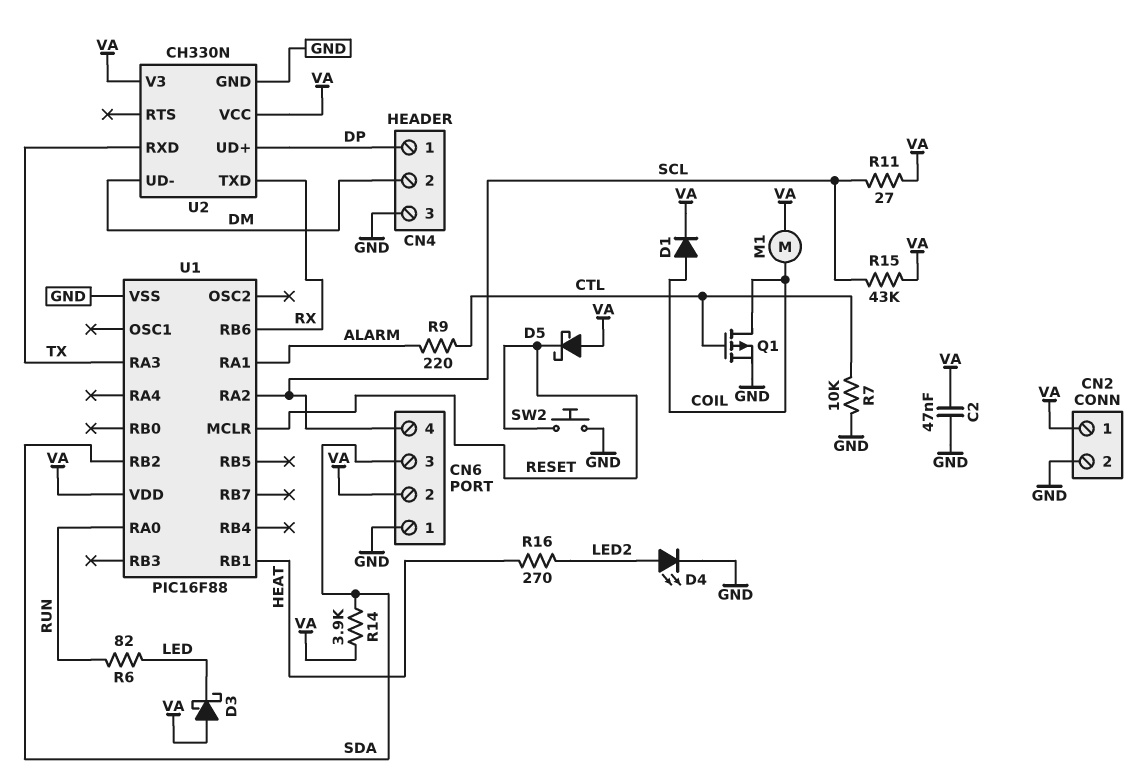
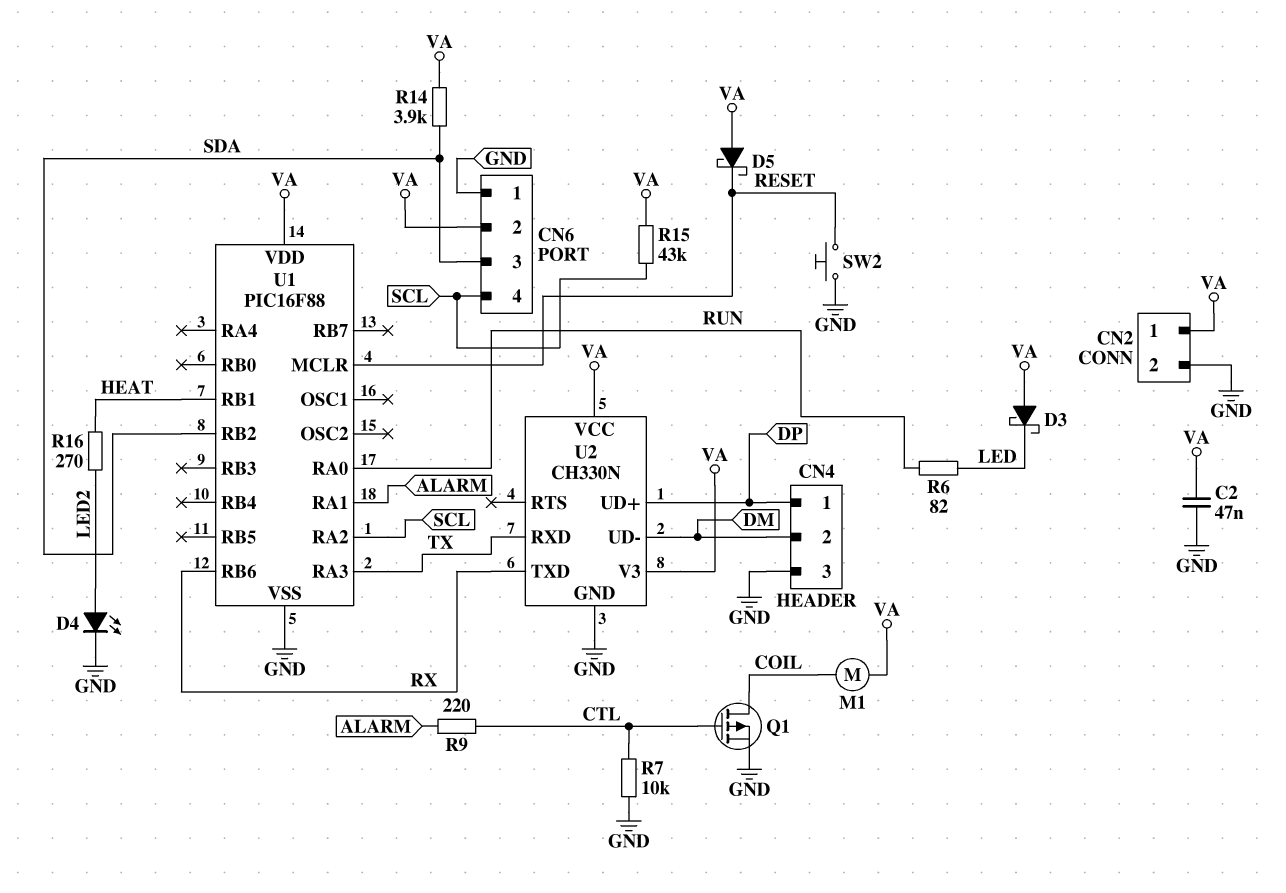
D1: diode (A COIL, K VA) -> none
R11: 27 (SCL, VA) -> none

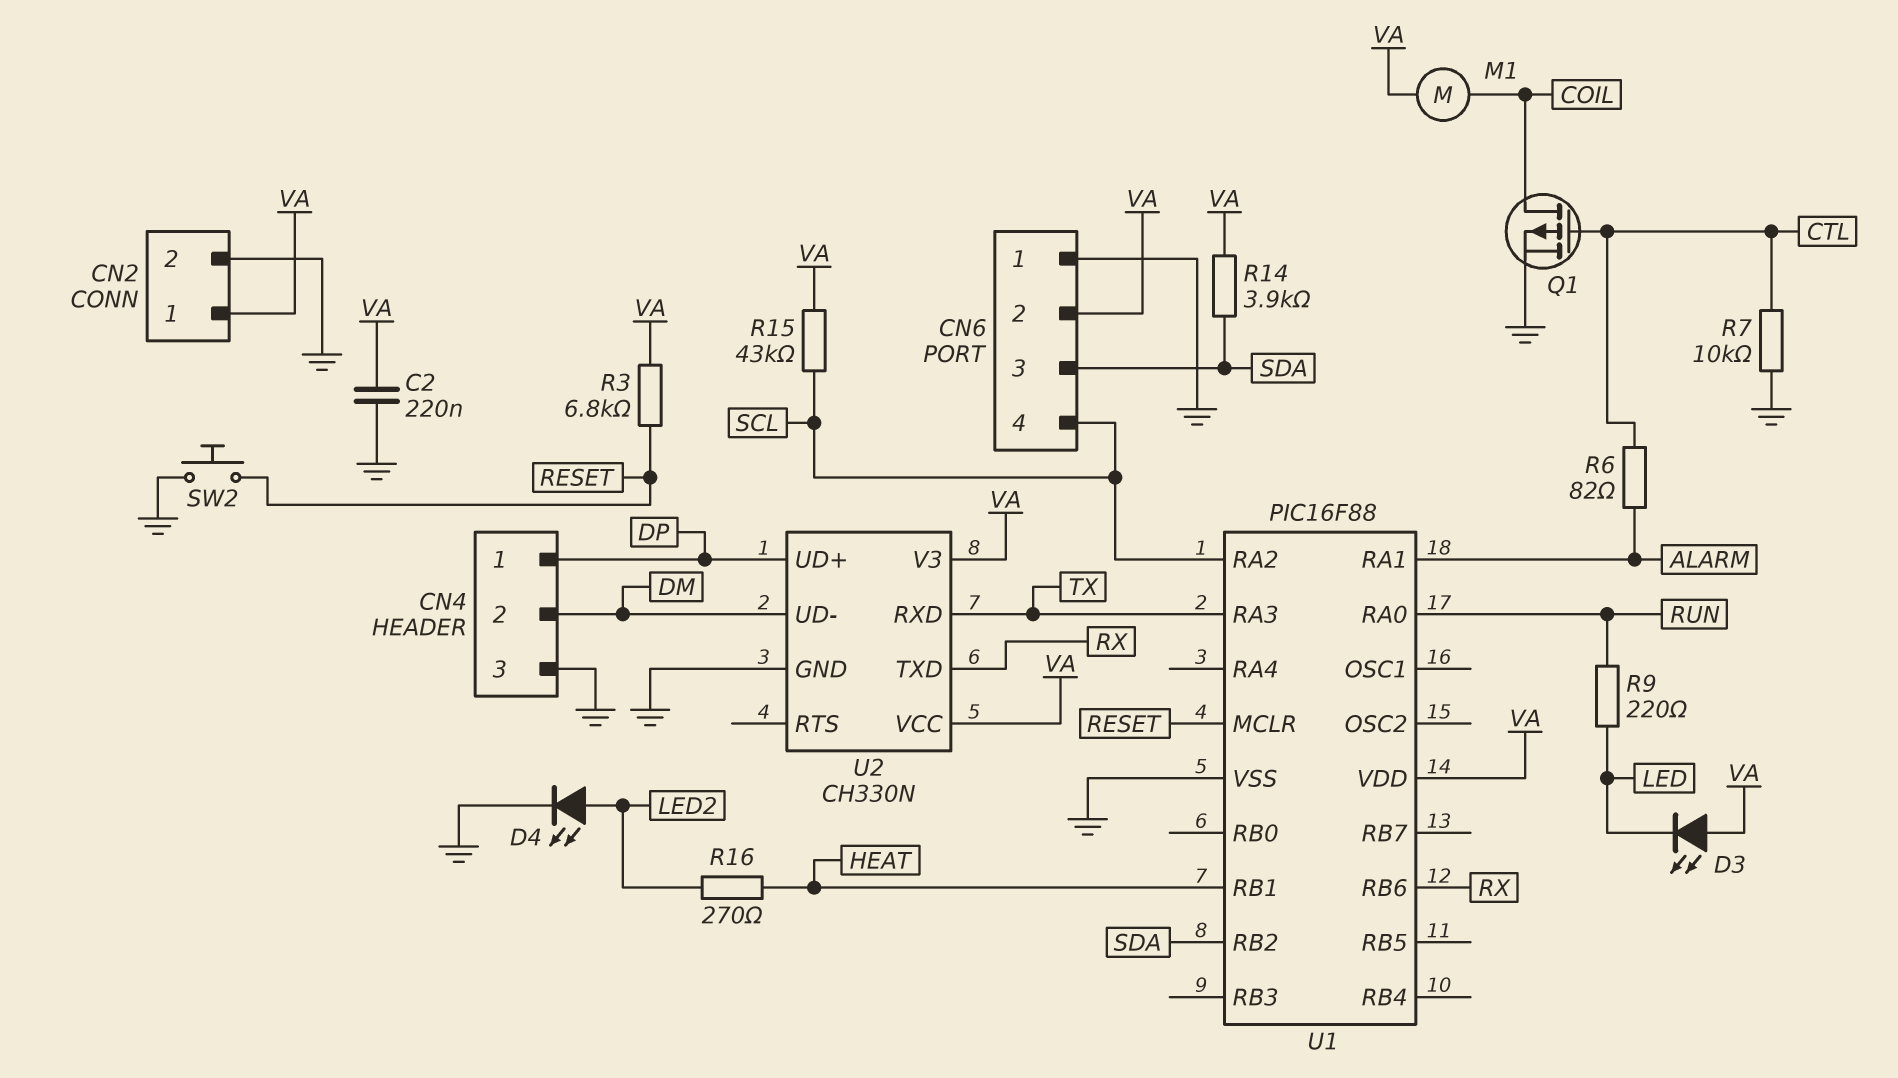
C2: 47nF (GND, VA) -> 220nF (GND, VA)
D3: schottky (A VA, K LED) -> LED (A VA, K LED)
D5: schottky (A VA, K RESET) -> none
R3: none -> 6.8k (RESET, VA)
R6: 82 (LED, RUN) -> 82 (ALARM, CTL)
R9: 220 (ALARM, CTL) -> 220 (LED, RUN)

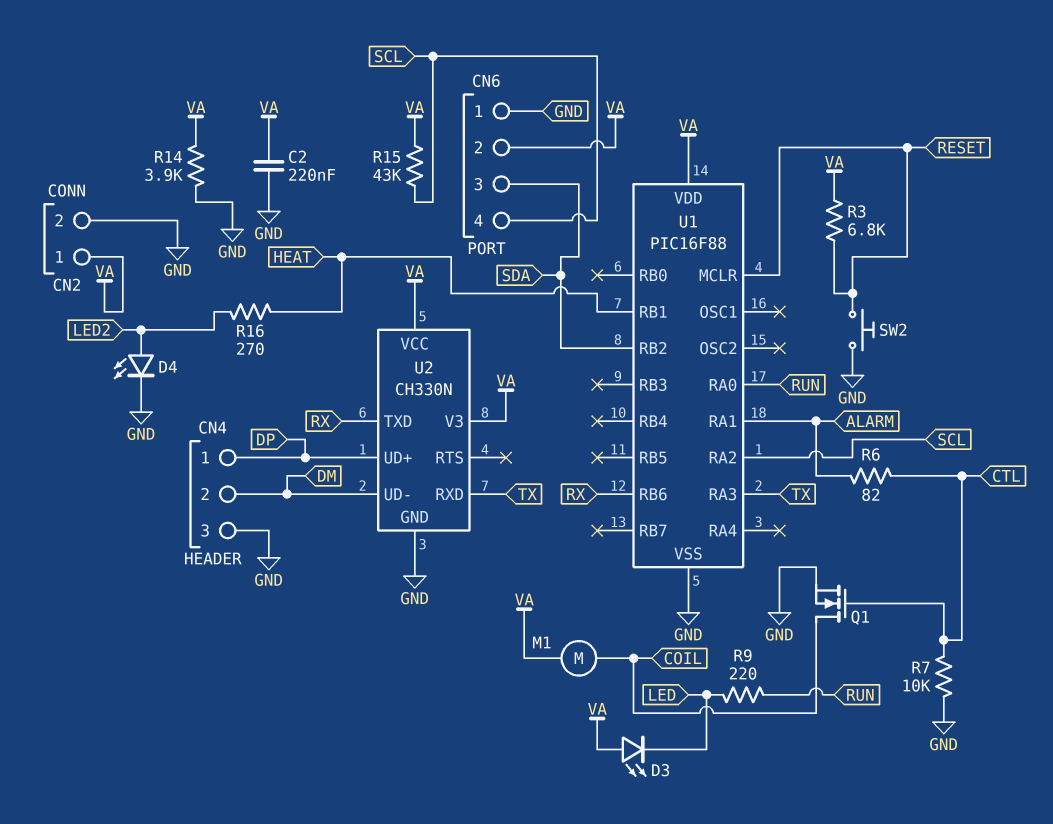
Q1: PMOS (G CTL, D COIL, S GND) -> NMOS (G CTL, D COIL, S GND)
R14: 3.9k (SDA, VA) -> 3.9k (GND, VA)

